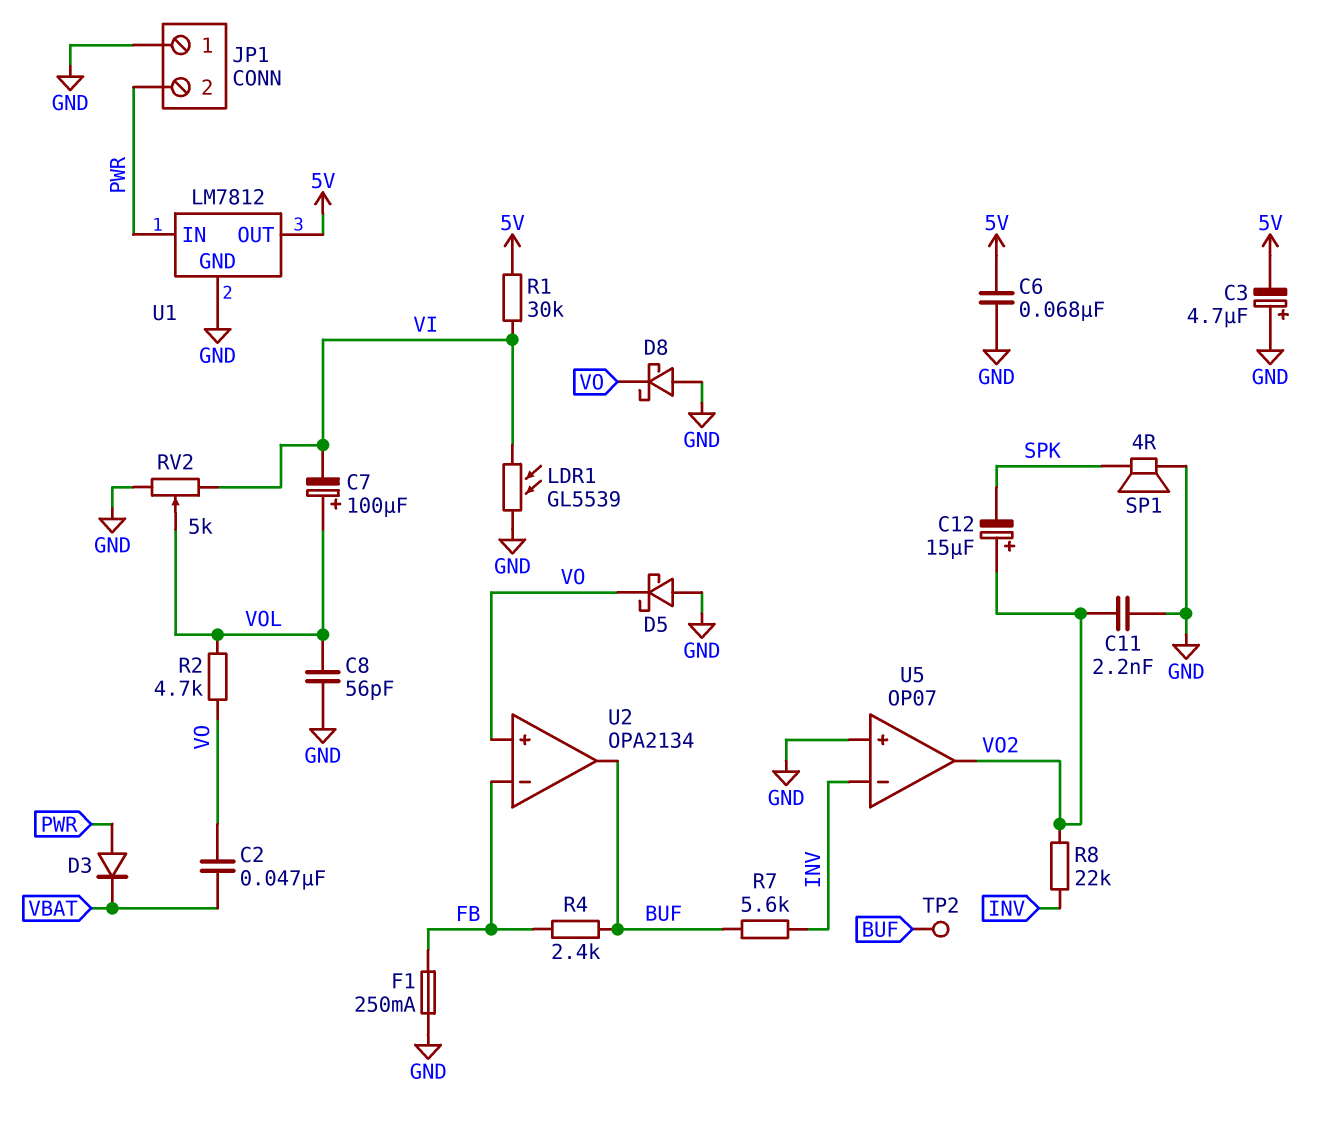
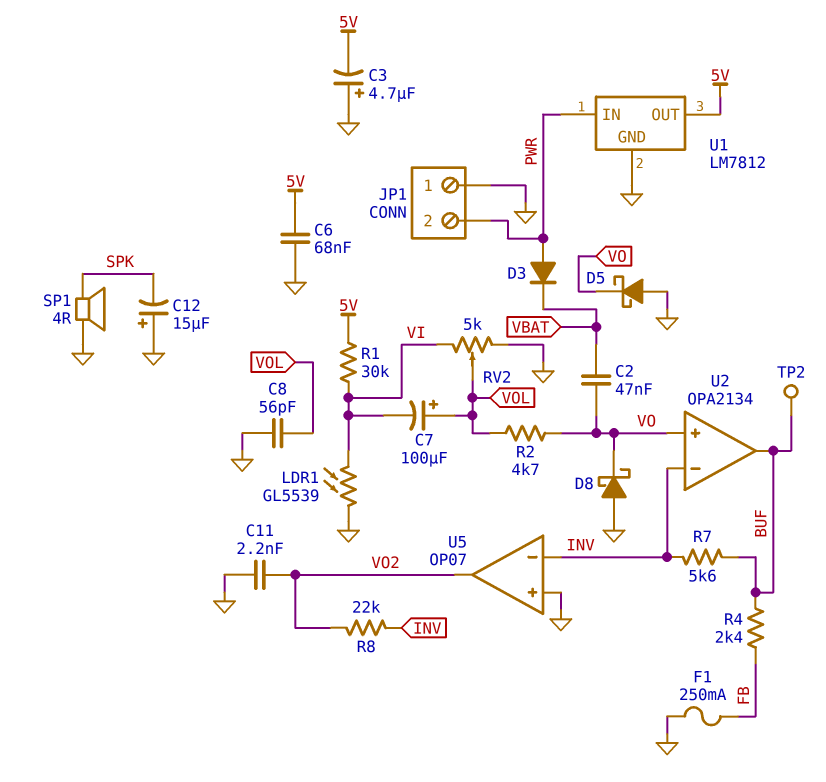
C12: 15uF (plus VO2, minus SPK) -> 15uF (plus GND, minus SPK)
U2 pin in-: FB -> INV

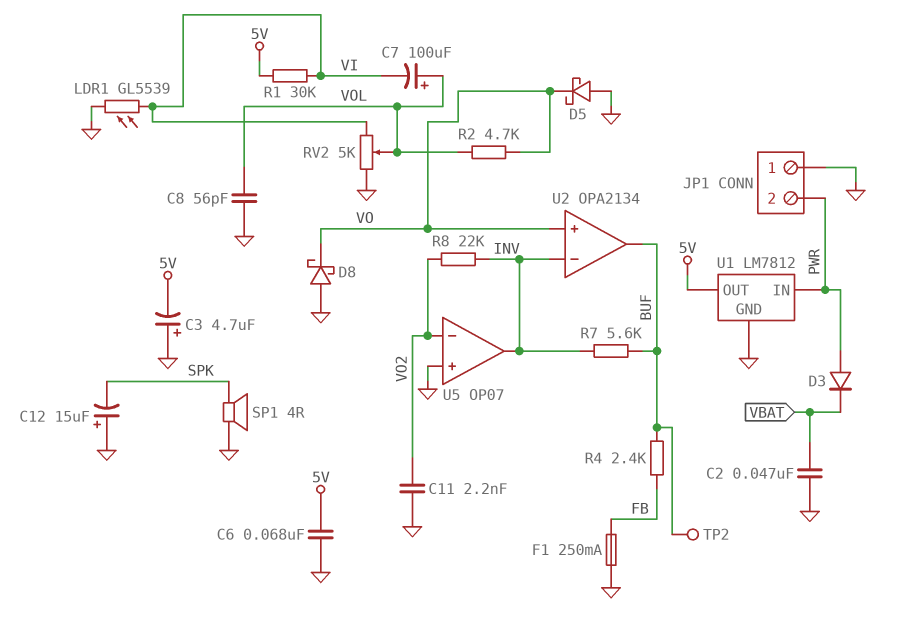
C2: 47nF (VBAT, VO) -> 47nF (GND, VBAT)
U5 pin in-: INV -> VO2
U5 pin out: VO2 -> INV

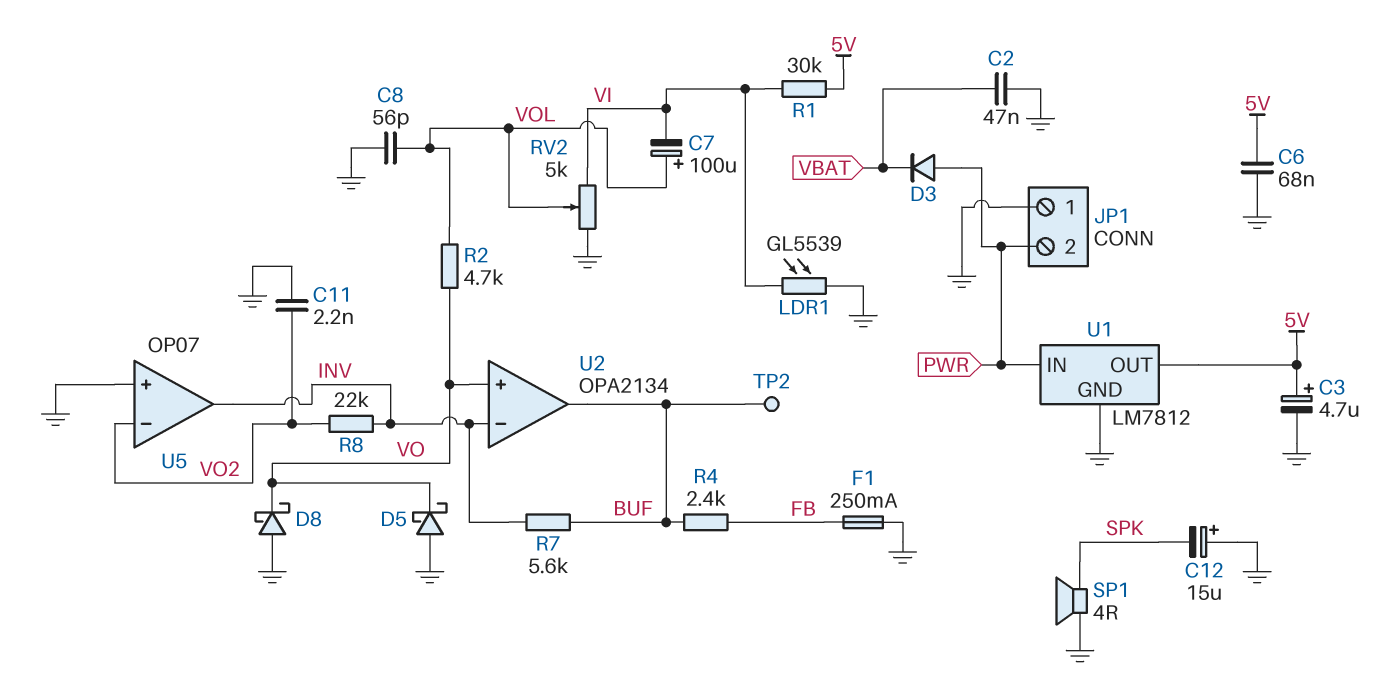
C3: 4.7uF (plus GND, minus 5V) -> 4.7uF (plus 5V, minus GND)

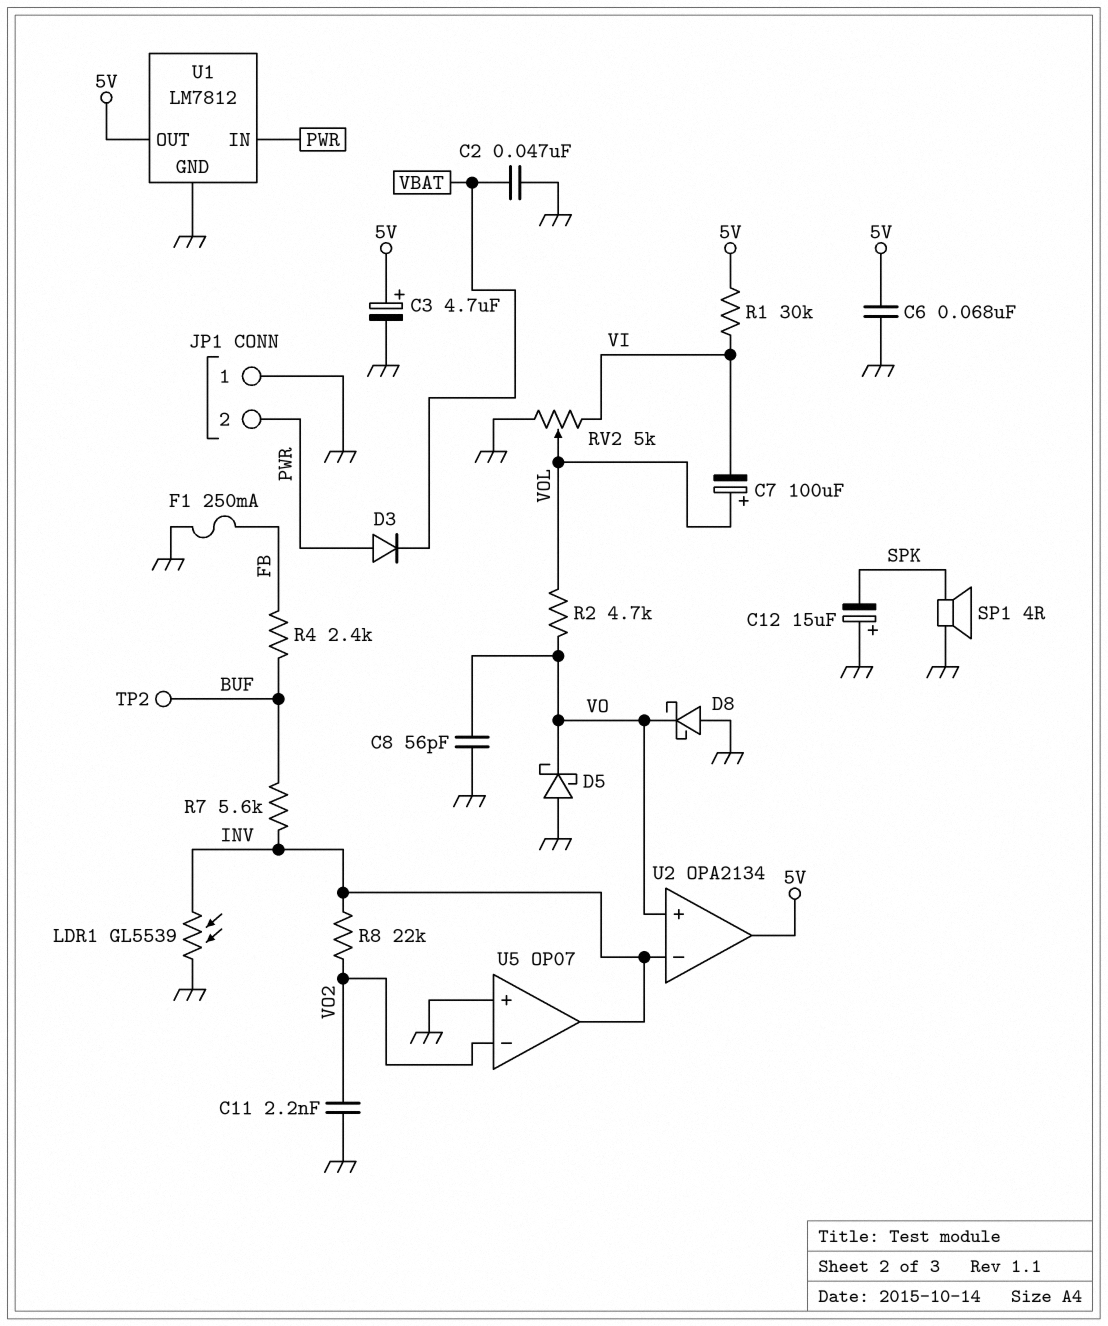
C8: 56pF (GND, VOL) -> 56pF (GND, VO)
LDR1: GL5539 (GND, VI) -> GL5539 (GND, INV)
U2 pin out: BUF -> 5V

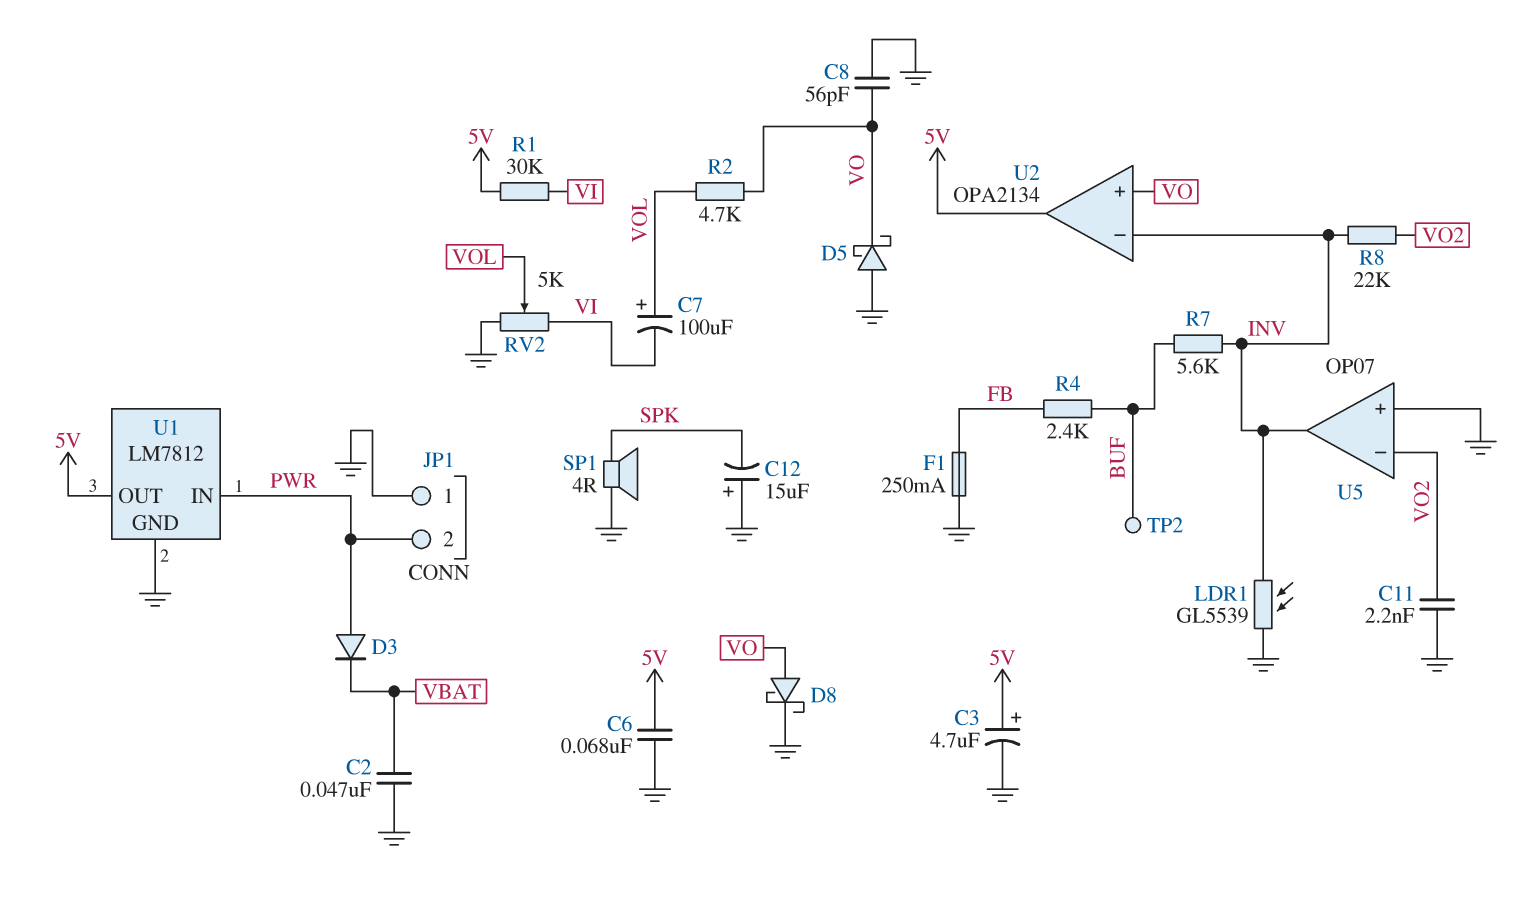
D8: schottky (A GND, K VO) -> schottky (A VO, K GND)

